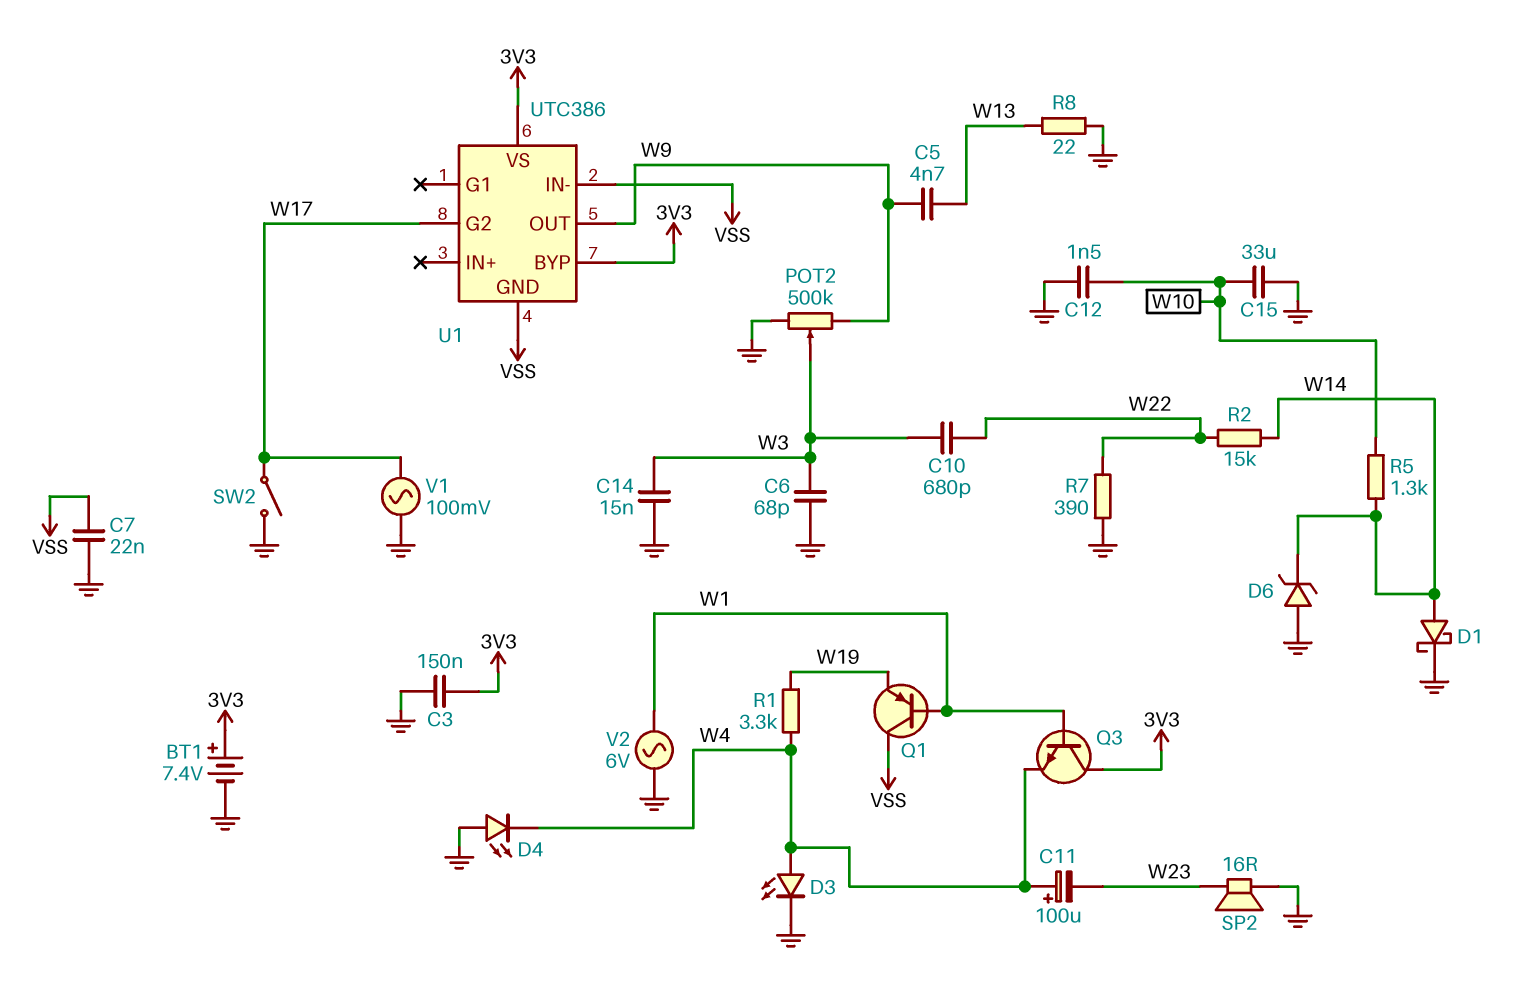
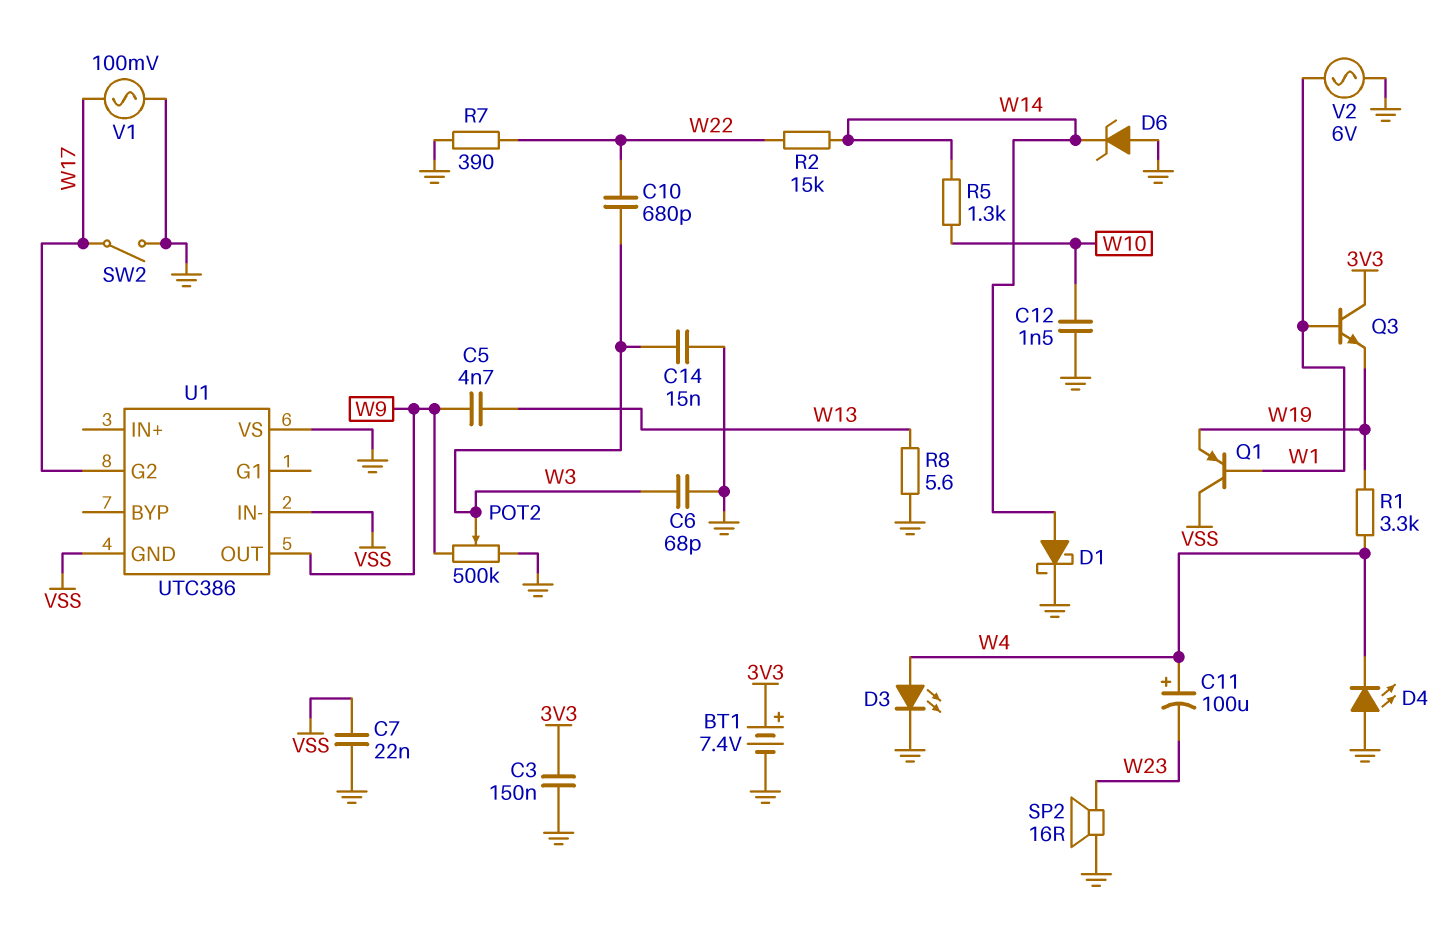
C15: 33uF (GND, W10) -> none
Q3: NPN (B W1, C 3V3, E W4) -> NPN (B W1, C 3V3, E W19)
R8: 22 (GND, W13) -> 5.6 (GND, W13)
U1 pin BYP: 3V3 -> none
U1 pin VS: 3V3 -> GND

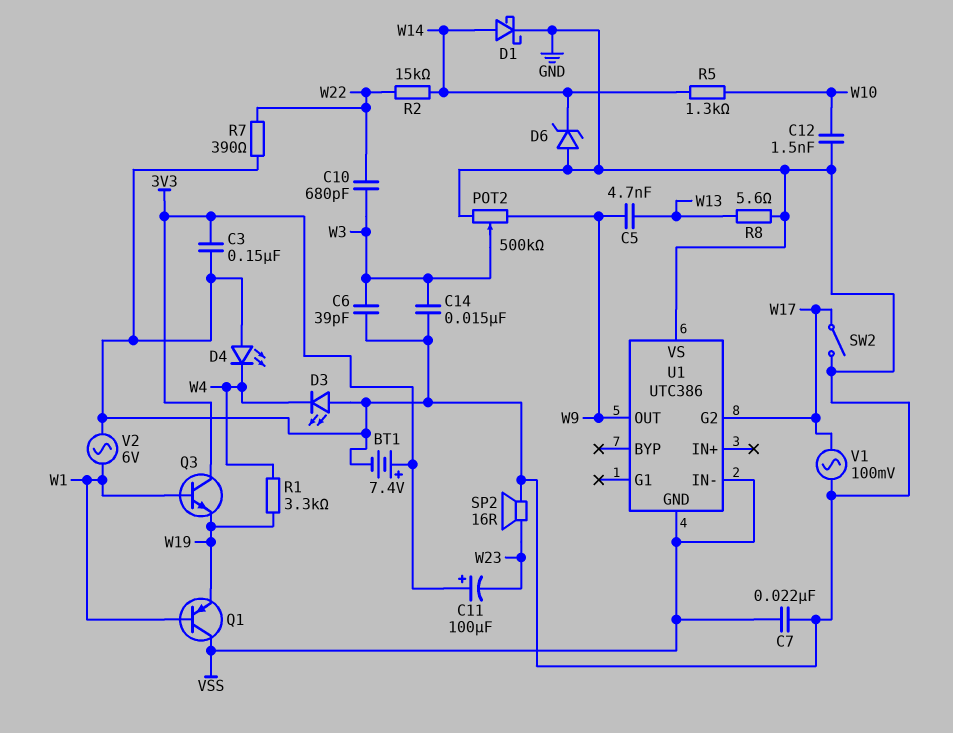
C6: 68pF (GND, W3) -> 39pF (GND, W3)
C11: 100uF (plus W4, minus W23) -> 100uF (plus 3V3, minus W23)
D3: LED (A W4, K GND) -> LED (A GND, K W4)

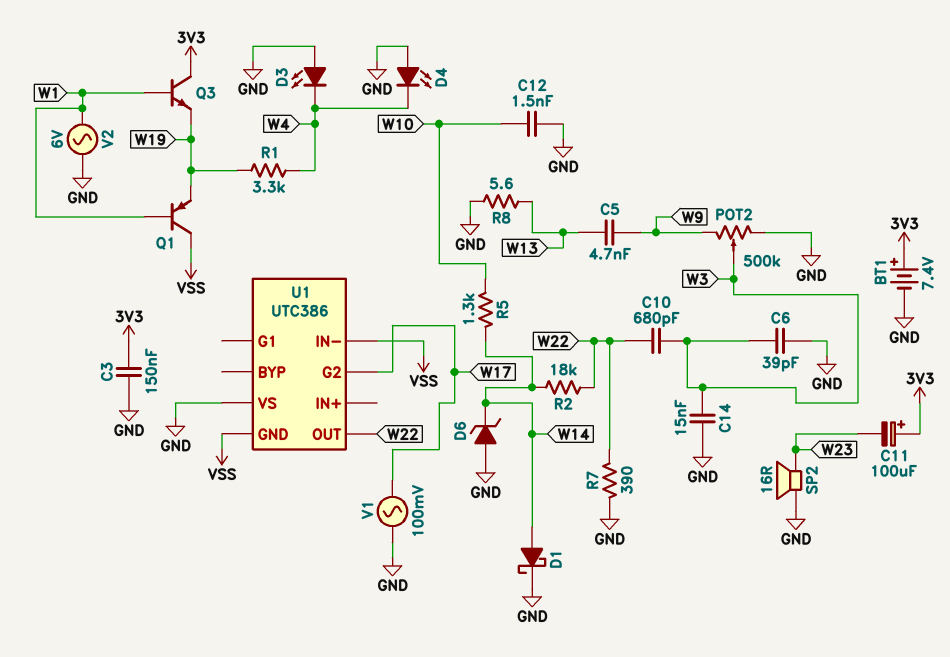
C7: 22nF (GND, VSS) -> none
R2: 15k (W14, W22) -> 18k (W14, W22)
SW2: switch (GND, W17) -> none
U1 pin OUT: W9 -> W22

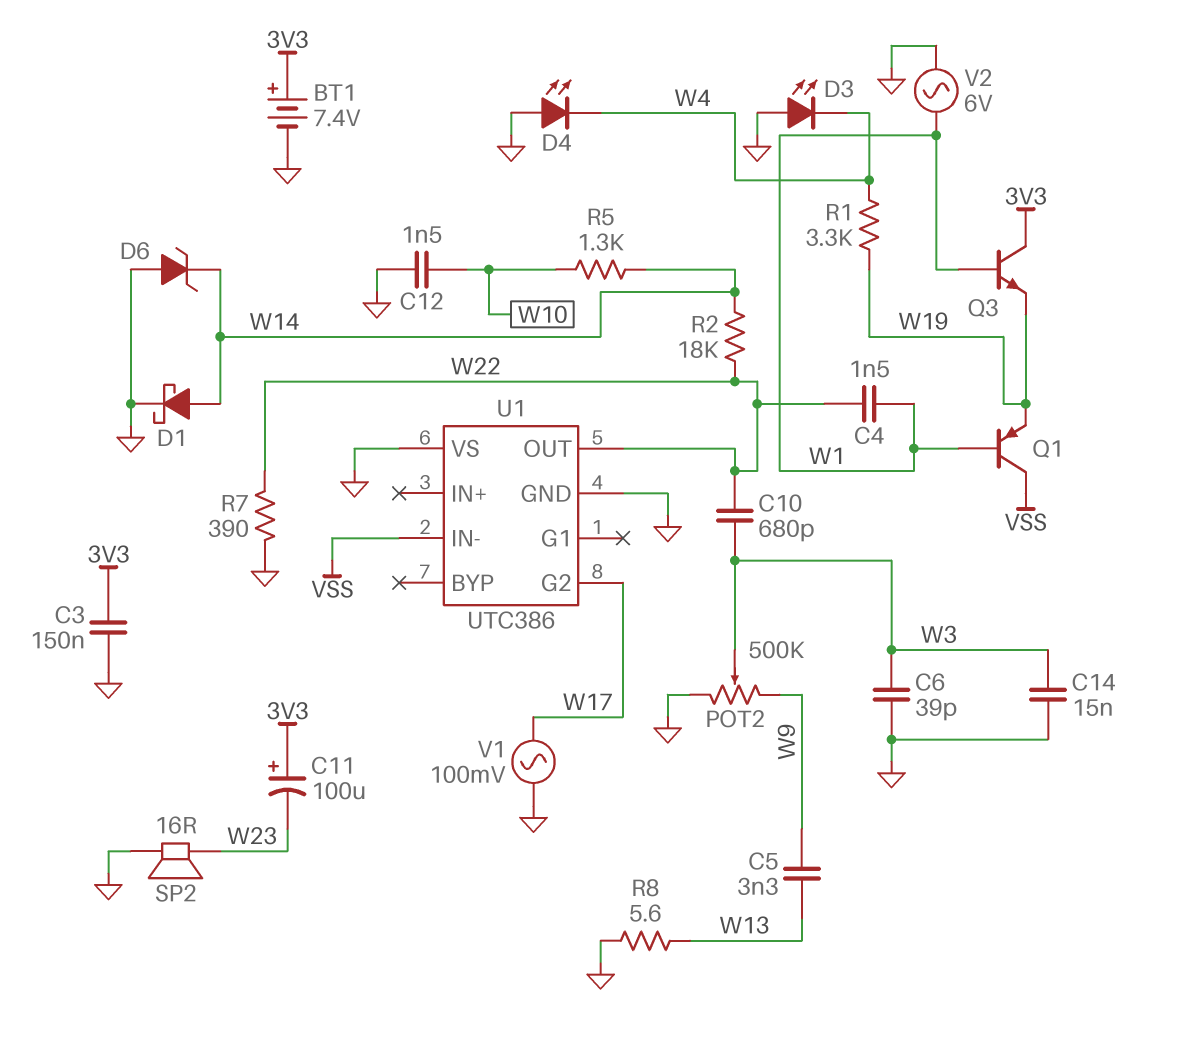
C4: none -> 1.5nF (W1, W22)
C5: 4.7nF (W9, W13) -> 3.3nF (W9, W13)
U1 pin GND: VSS -> GND

